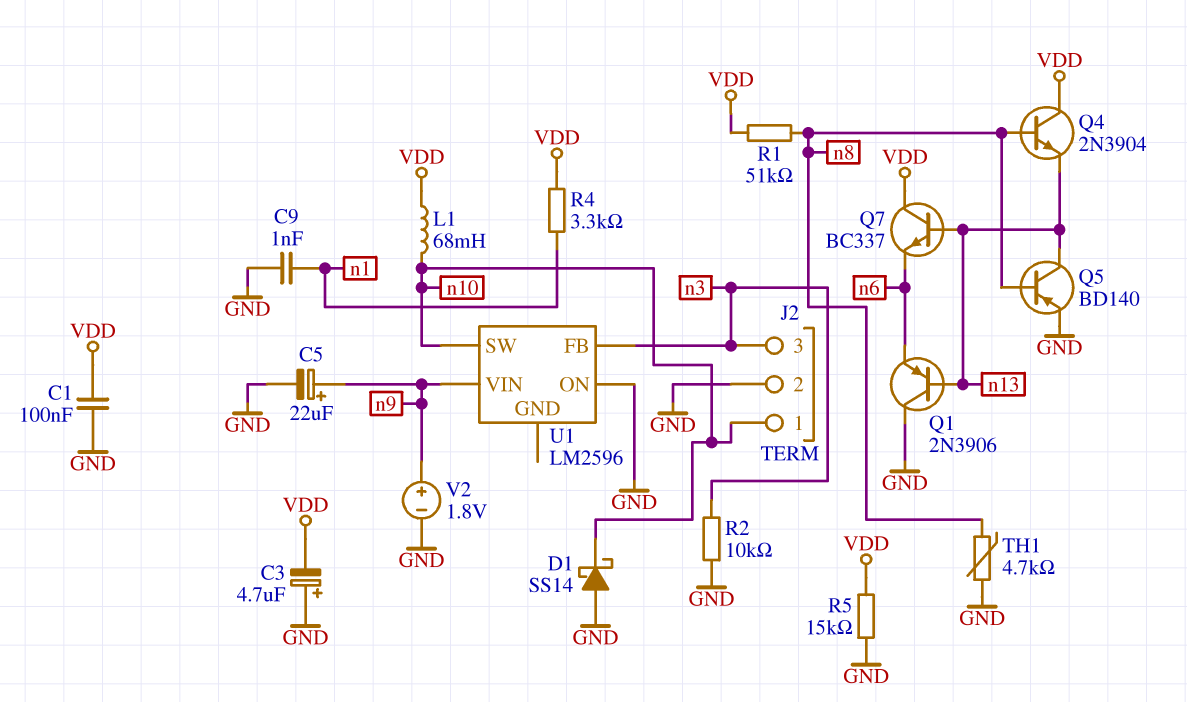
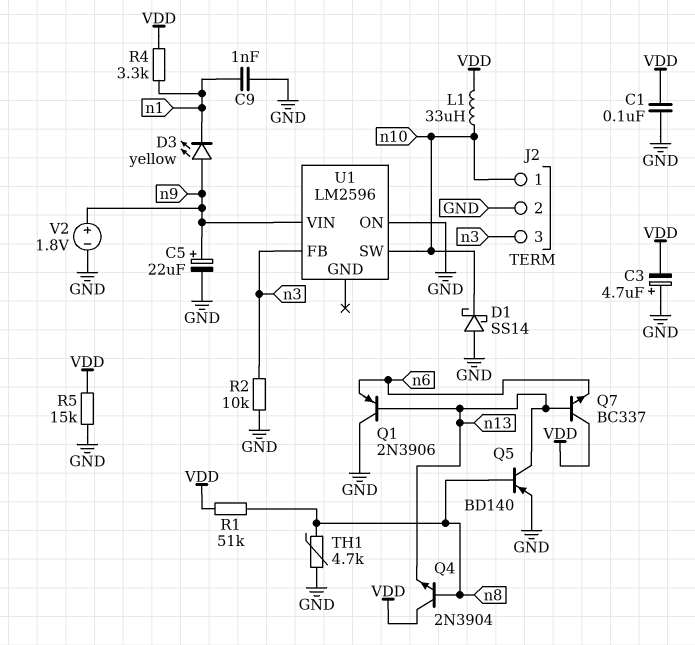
D3: none -> LED yellow (A n9, K n1)
L1: 68mH (VDD, n10) -> 33uH (VDD, n10)

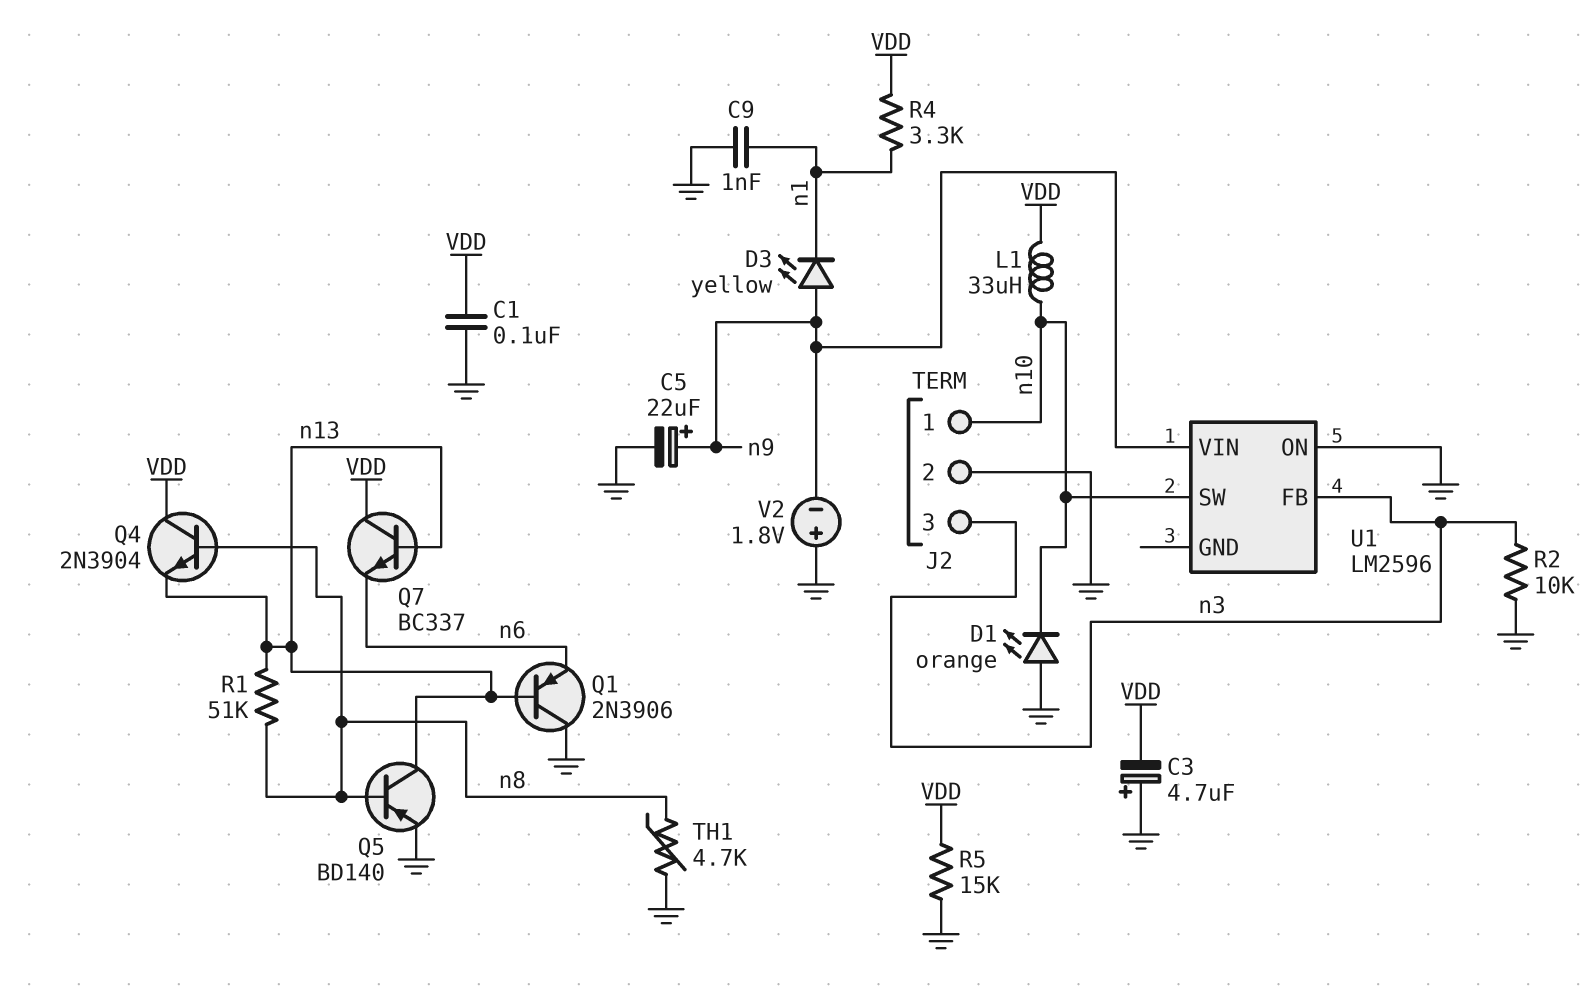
D1: schottky SS14 (A GND, K n10) -> LED orange (A GND, K n10)
R1: 51k (VDD, n8) -> 51k (n8, n13)
V2: 1.8V (plus n9, minus GND) -> 1.8V (plus GND, minus n9)

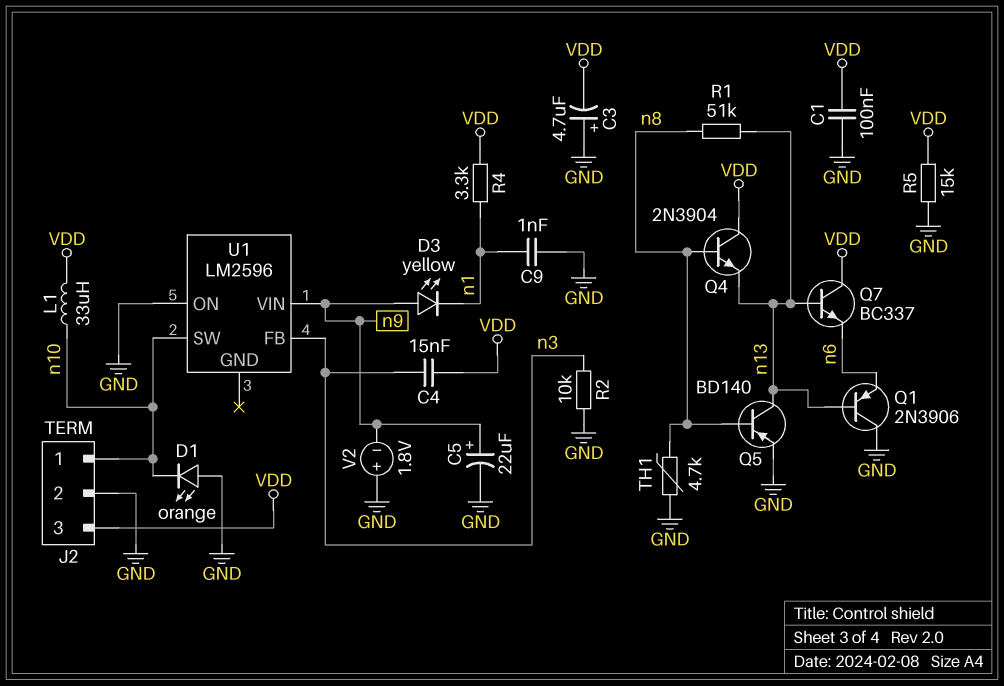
C4: none -> 15nF (VDD, n3)
J2 pin 3: n3 -> VDD

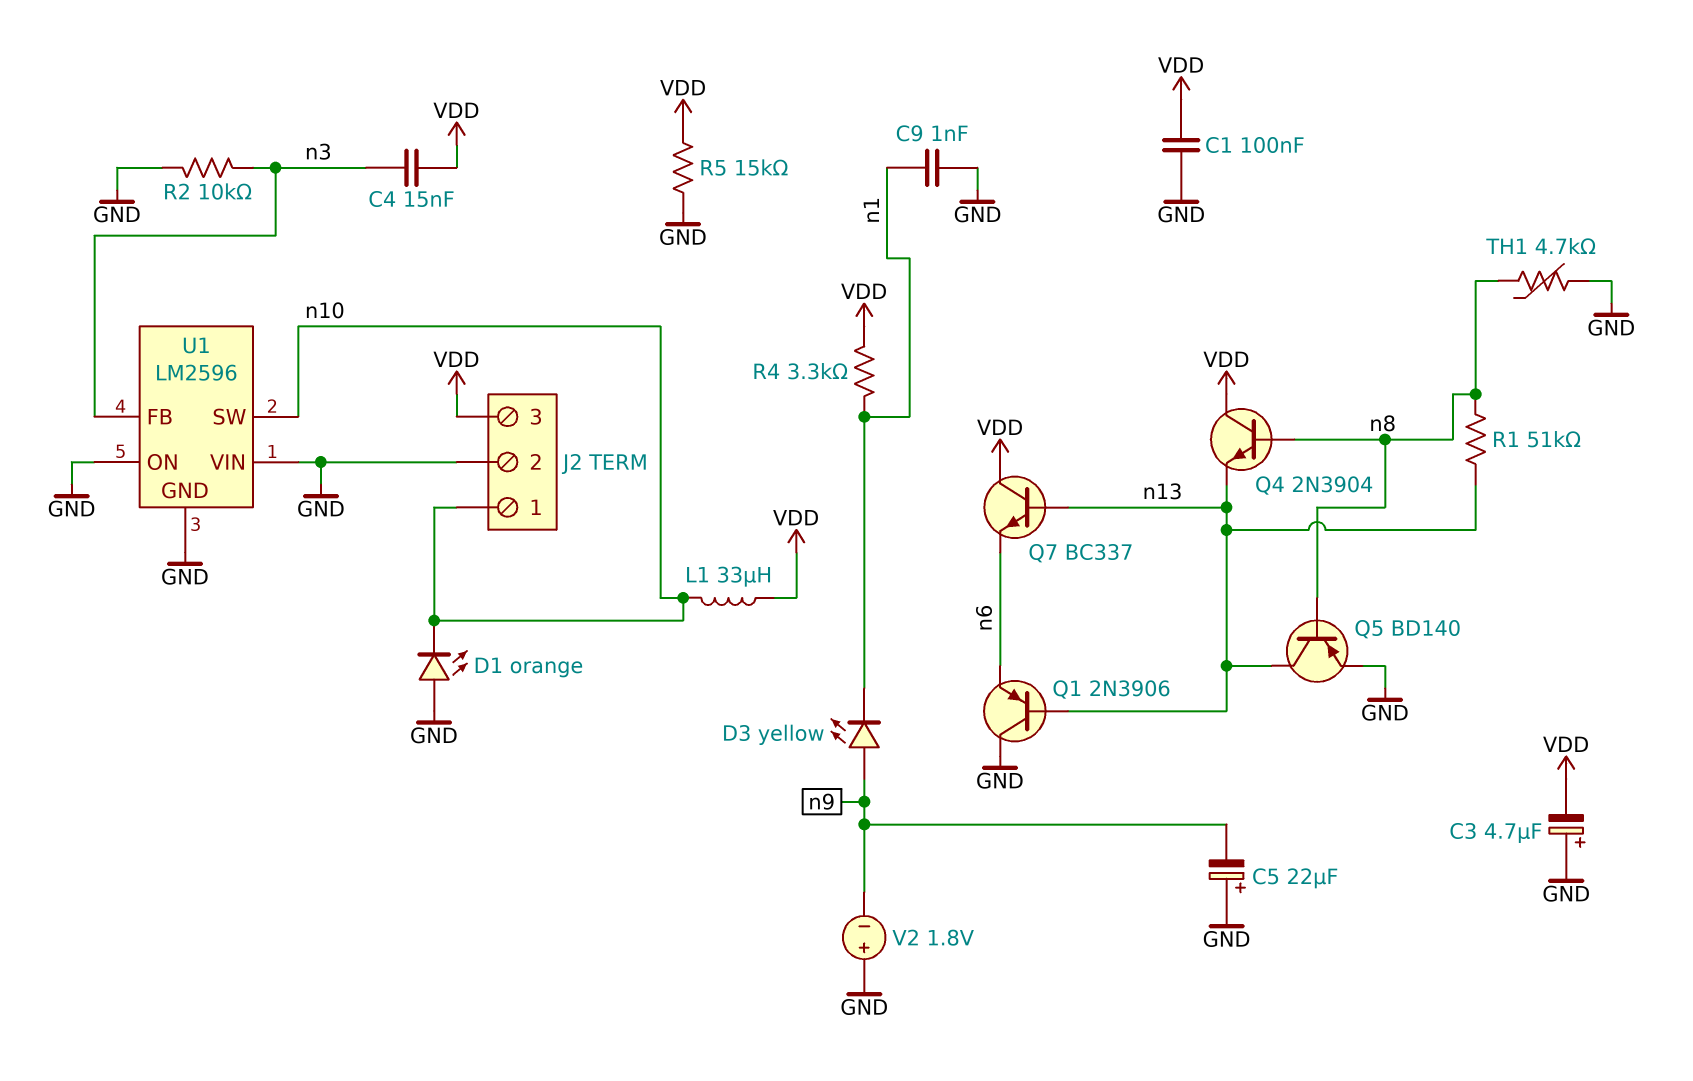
C5: 22uF (plus n9, minus GND) -> 22uF (plus GND, minus n9)
U1 pin GND: none -> GND
U1 pin VIN: n9 -> GND

